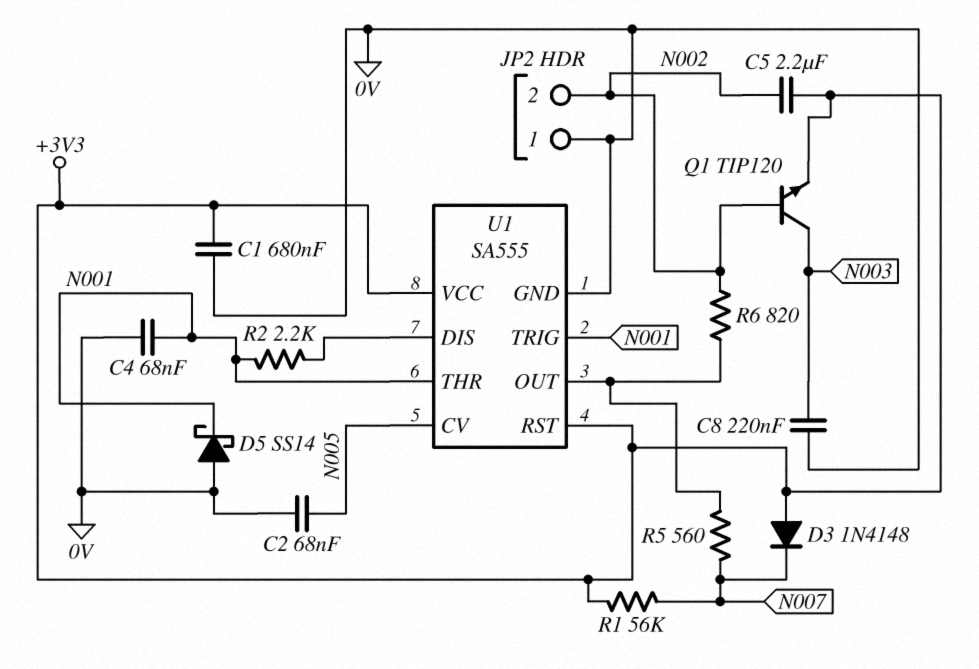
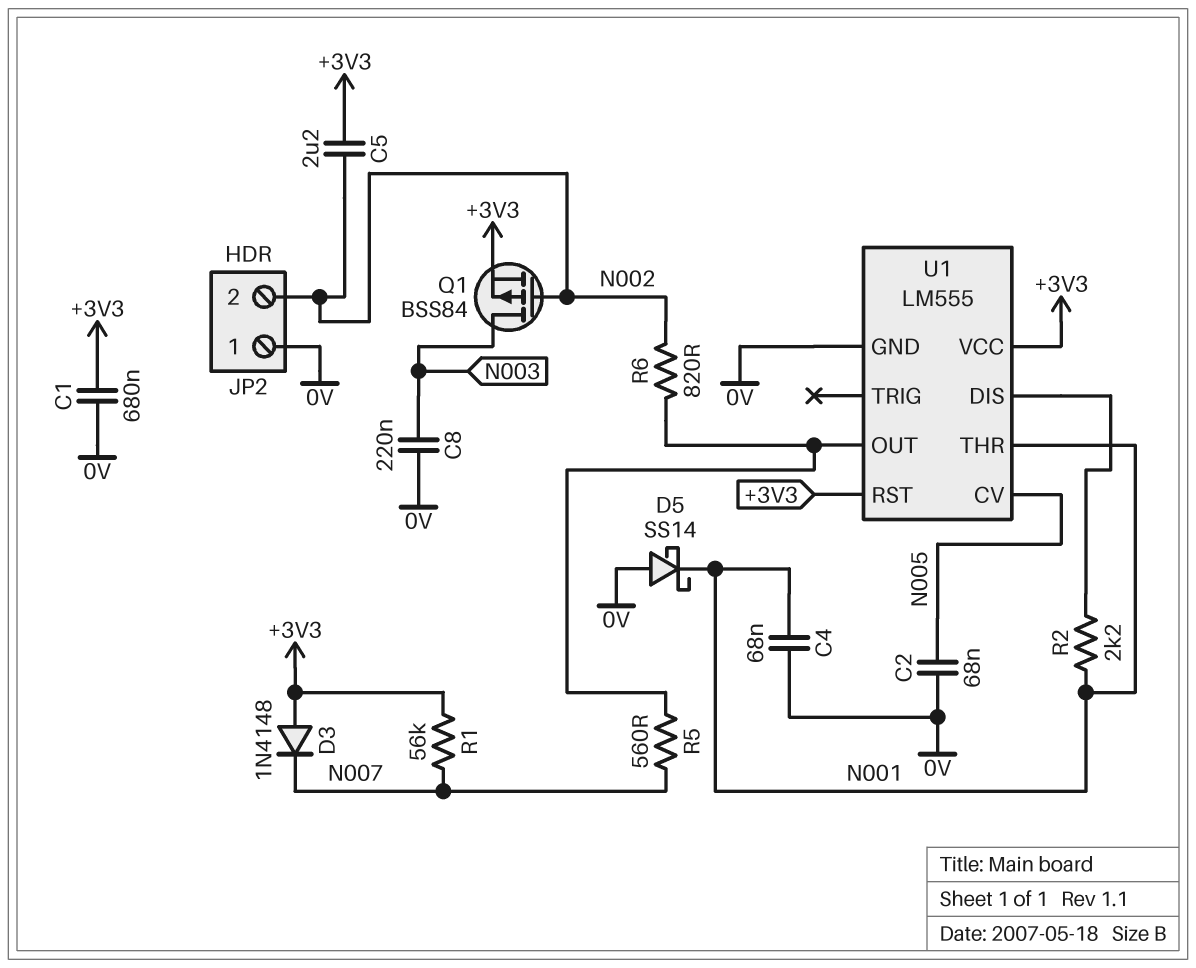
Q1: NPN TIP120 (B N002, C N003, E +3V3) -> PMOS BSS84 (G N002, D N003, S +3V3)
U1: SA555 -> LM555
U1 pin TRIG: N001 -> none

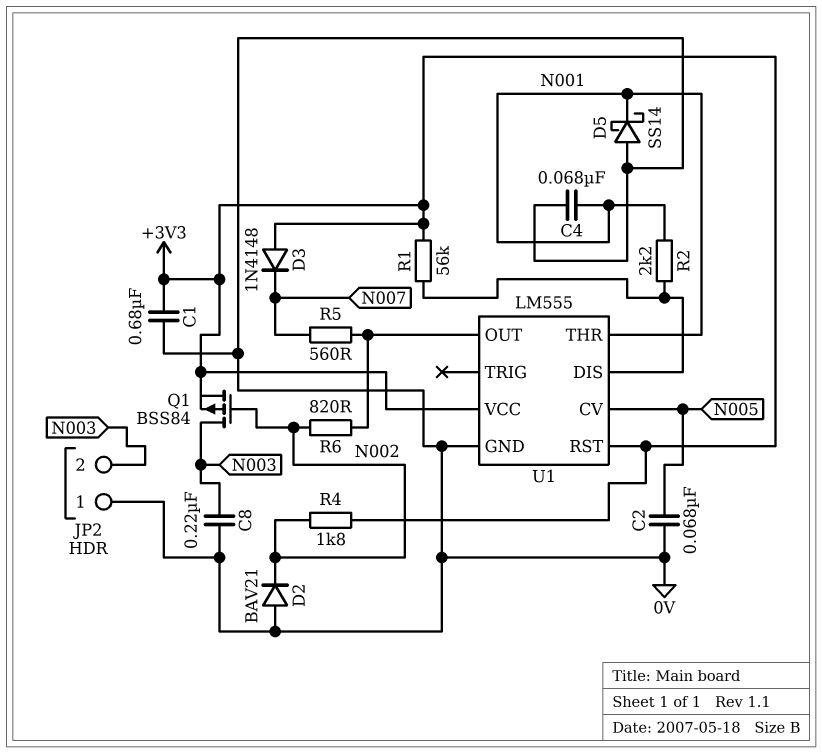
C5: 2.2uF (+3V3, N002) -> none
D2: none -> diode BAV21 (A 0V, K N002)
JP2 pin 2: N002 -> N003
R1: 56k (+3V3, N007) -> 56k (+3V3, U1/DIS)
R4: none -> 1.8k (+3V3, N002)

